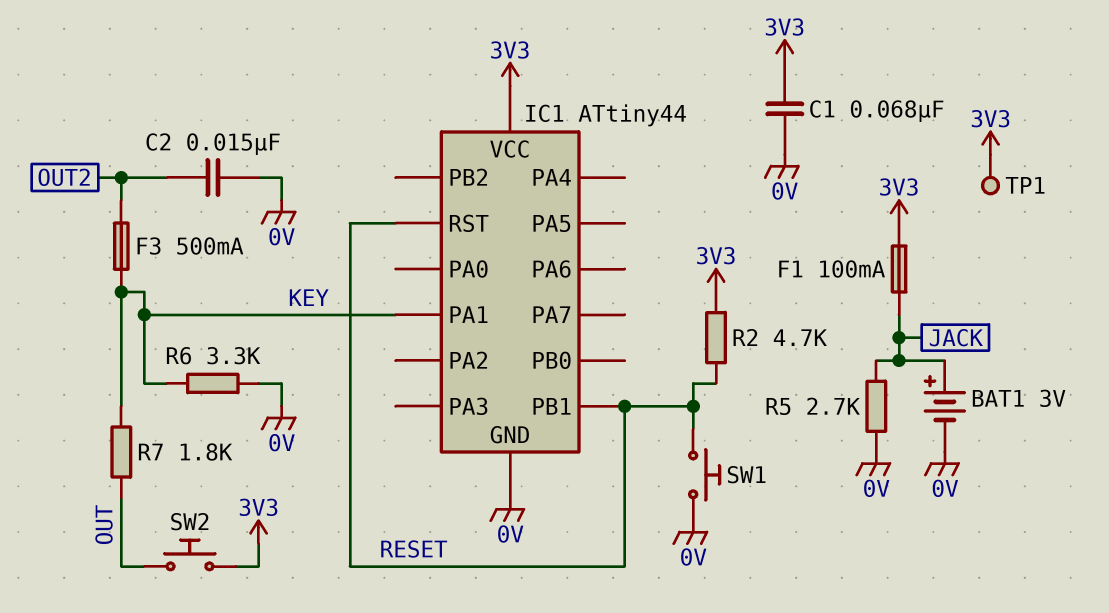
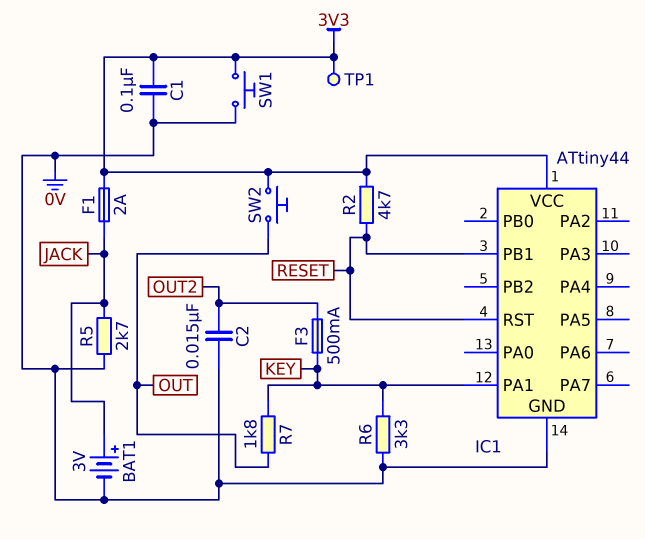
C1: 68nF (0V, 3V3) -> 100nF (0V, 3V3)
F1: 100mA (3V3, JACK) -> 2A (3V3, JACK)
SW1: button (0V, RESET) -> button (0V, 3V3)

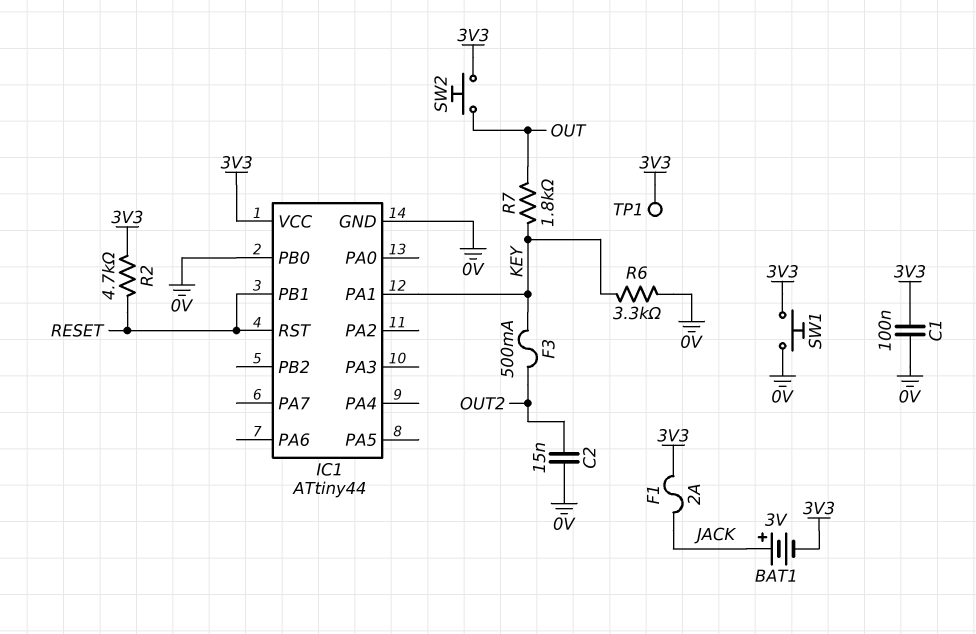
BAT1: 3V (plus JACK, minus 0V) -> 3V (plus JACK, minus 3V3)
IC1 pin PB0: none -> 0V
R5: 2.7k (0V, JACK) -> none

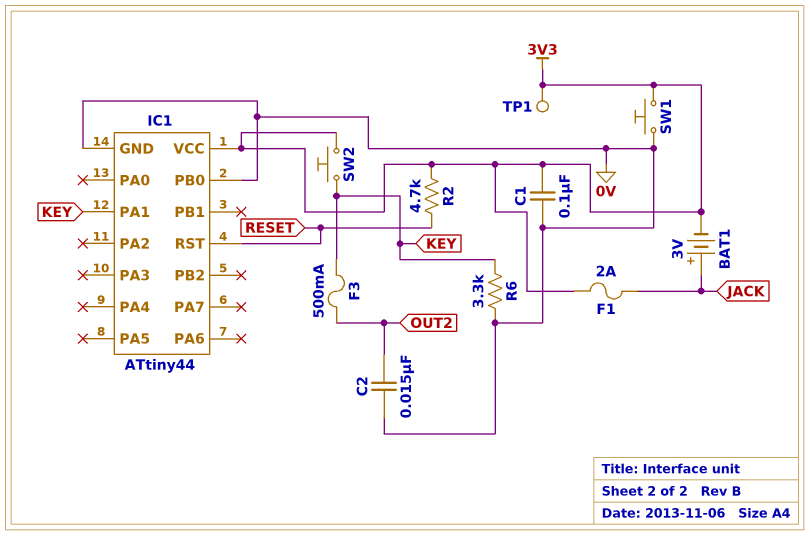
IC1 pin PB1: RESET -> none
R7: 1.8k (KEY, OUT) -> none
SW2: button (3V3, OUT) -> button (3V3, KEY)

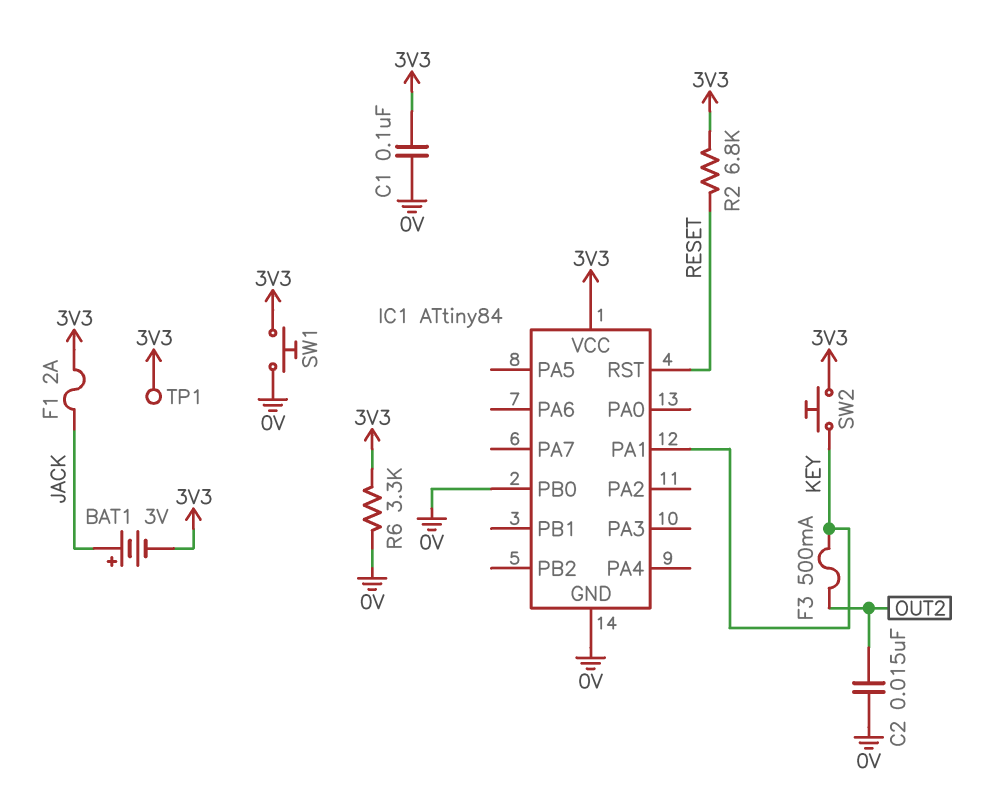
IC1: ATtiny44 -> ATtiny84
R2: 4.7k (3V3, RESET) -> 6.8k (3V3, RESET)
R6: 3.3k (0V, KEY) -> 3.3k (0V, 3V3)

